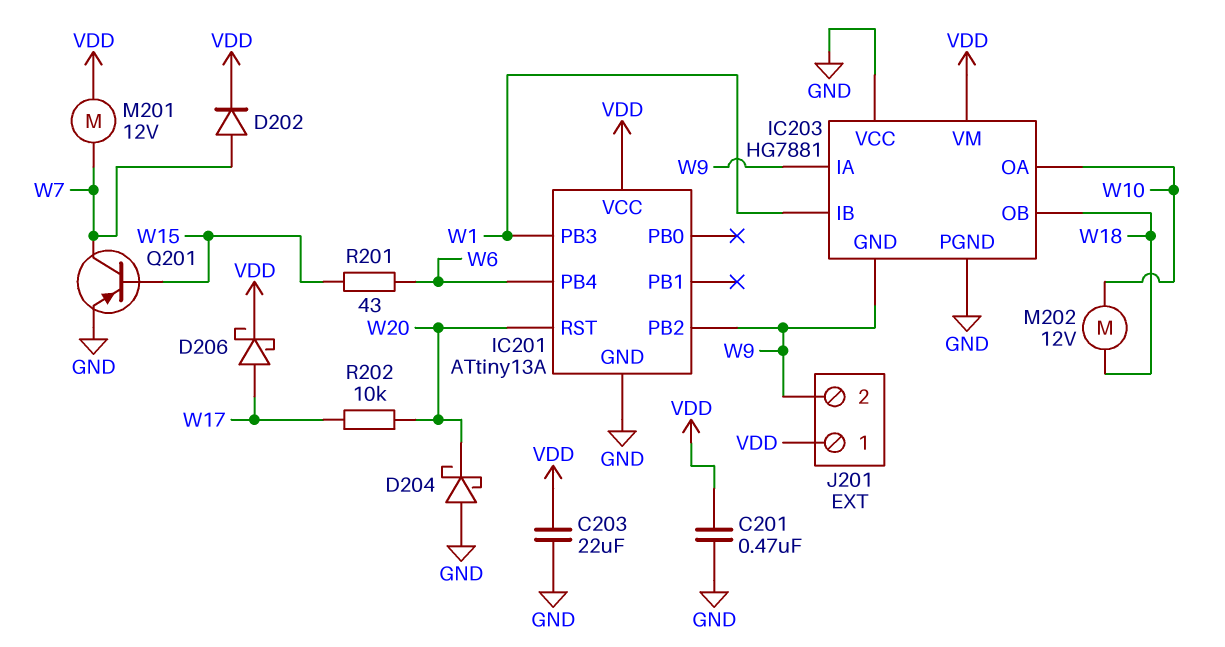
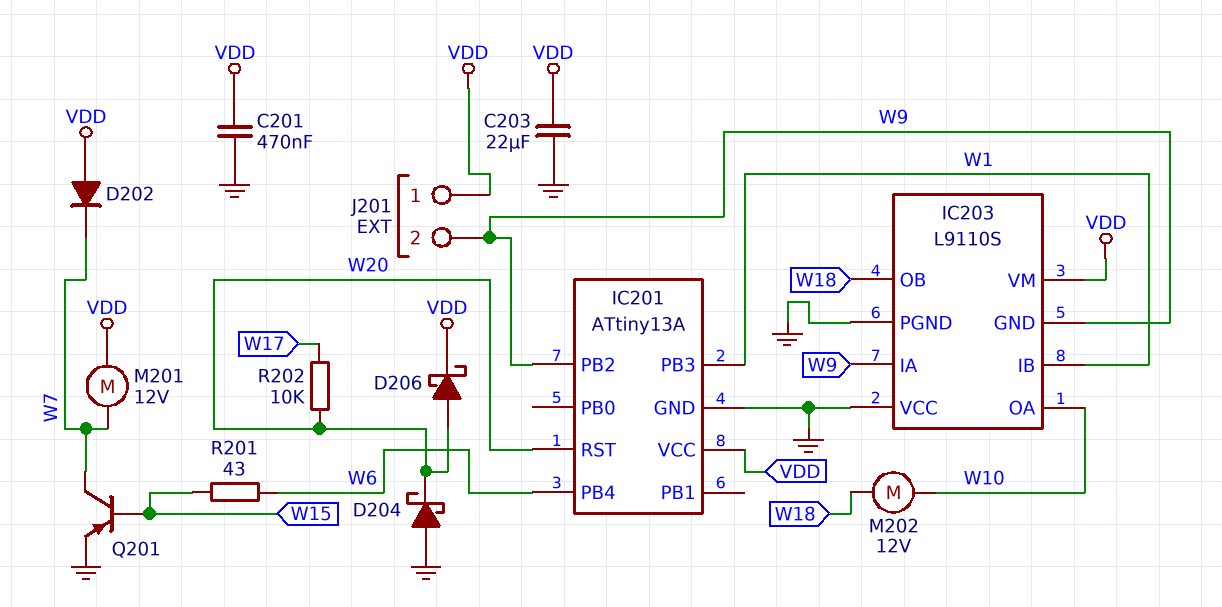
D202: diode (A W7, K VDD) -> diode (A VDD, K W7)
D206: schottky (A W17, K VDD) -> schottky (A W20, K VDD)
IC203: HG7881 -> L9110S

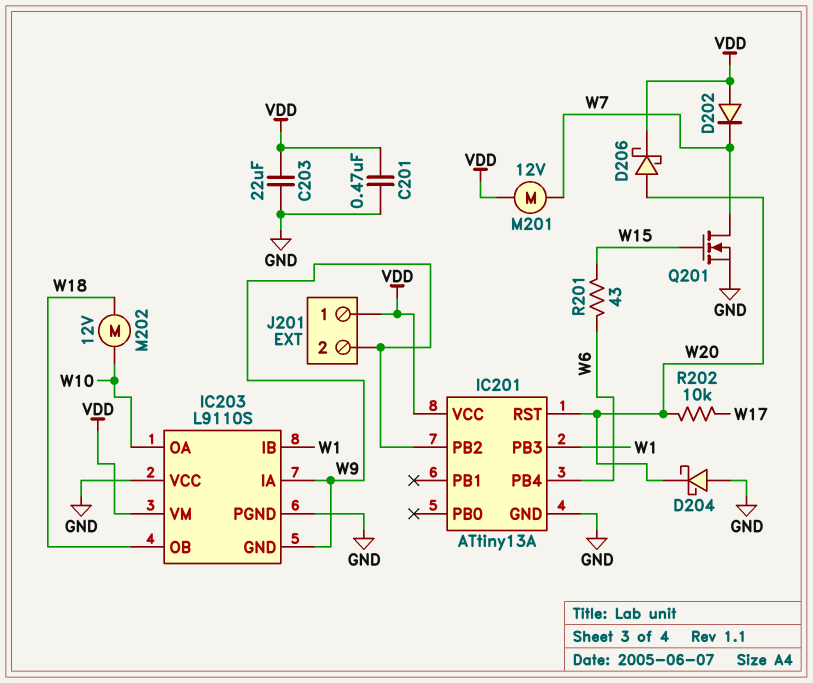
Q201: PNP (B W15, C W7, E GND) -> NMOS (G W15, D W7, S GND)

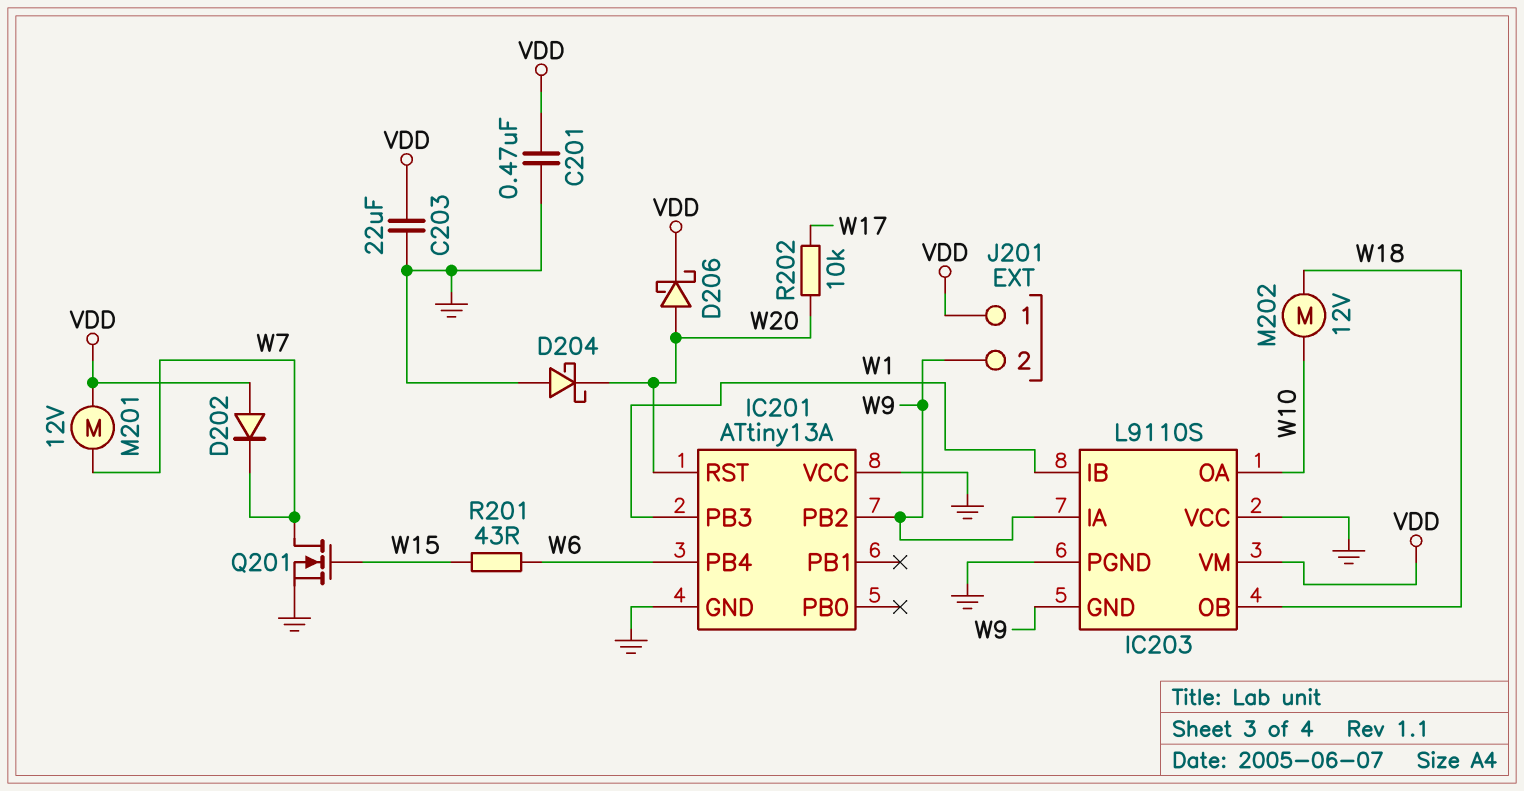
IC201 pin VCC: VDD -> GND

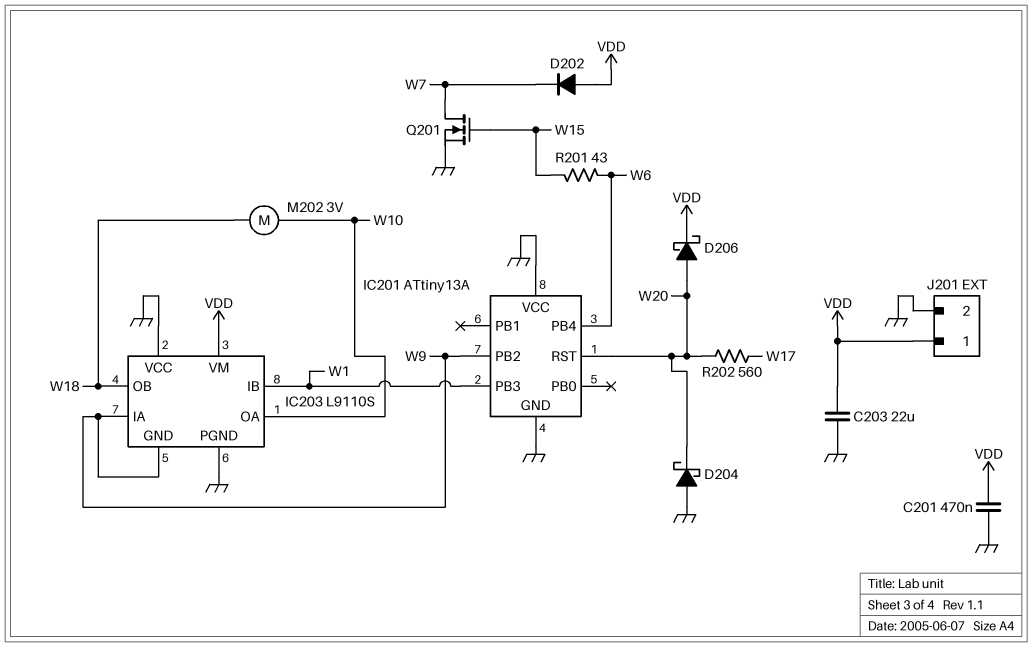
J201 pin 2: W9 -> GND
M201: motor 12V (VDD, W7) -> none
M202: motor 12V (W10, W18) -> motor 3V (W10, W18)
R202: 10k (W17, W20) -> 560 (W17, W20)

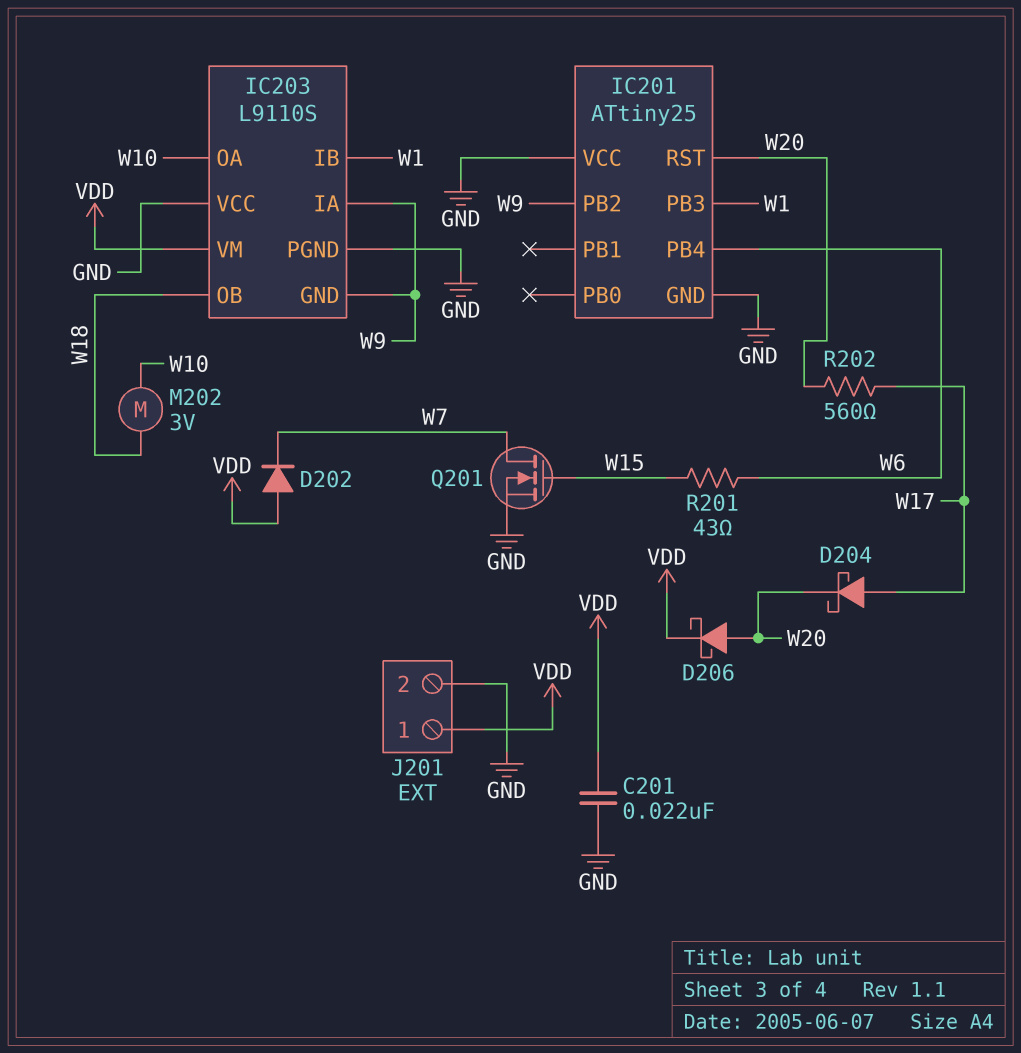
C201: 470nF (GND, VDD) -> 22nF (GND, VDD)
C203: 22uF (GND, VDD) -> none
D204: schottky (A GND, K W20) -> schottky (A W17, K W20)
IC201: ATtiny13A -> ATtiny25

